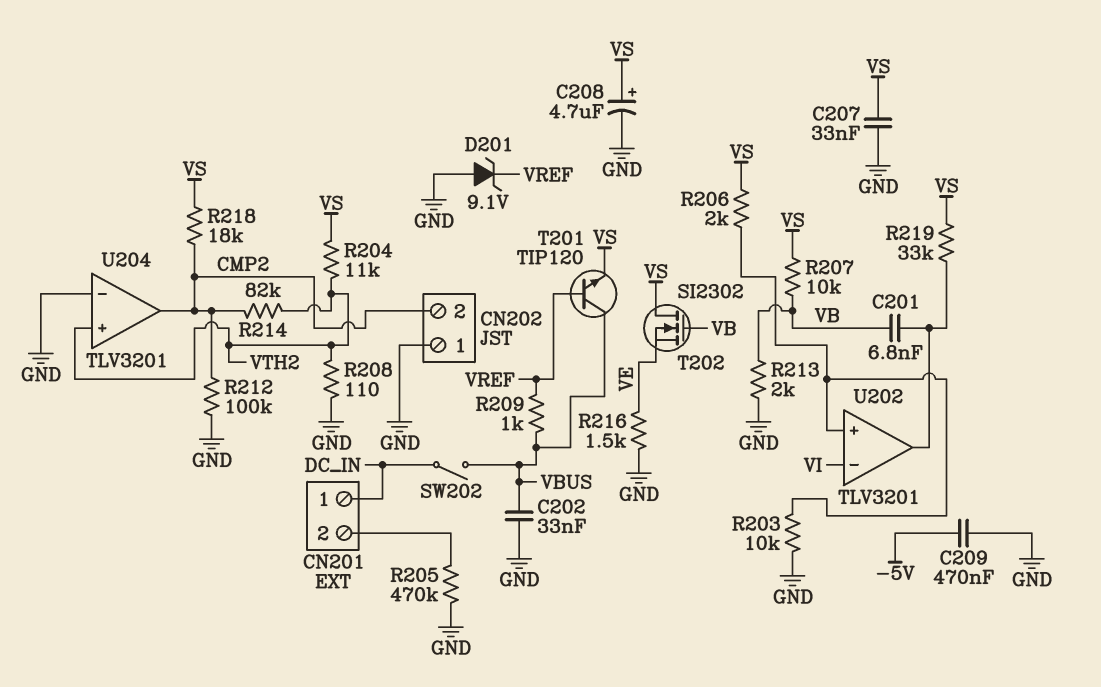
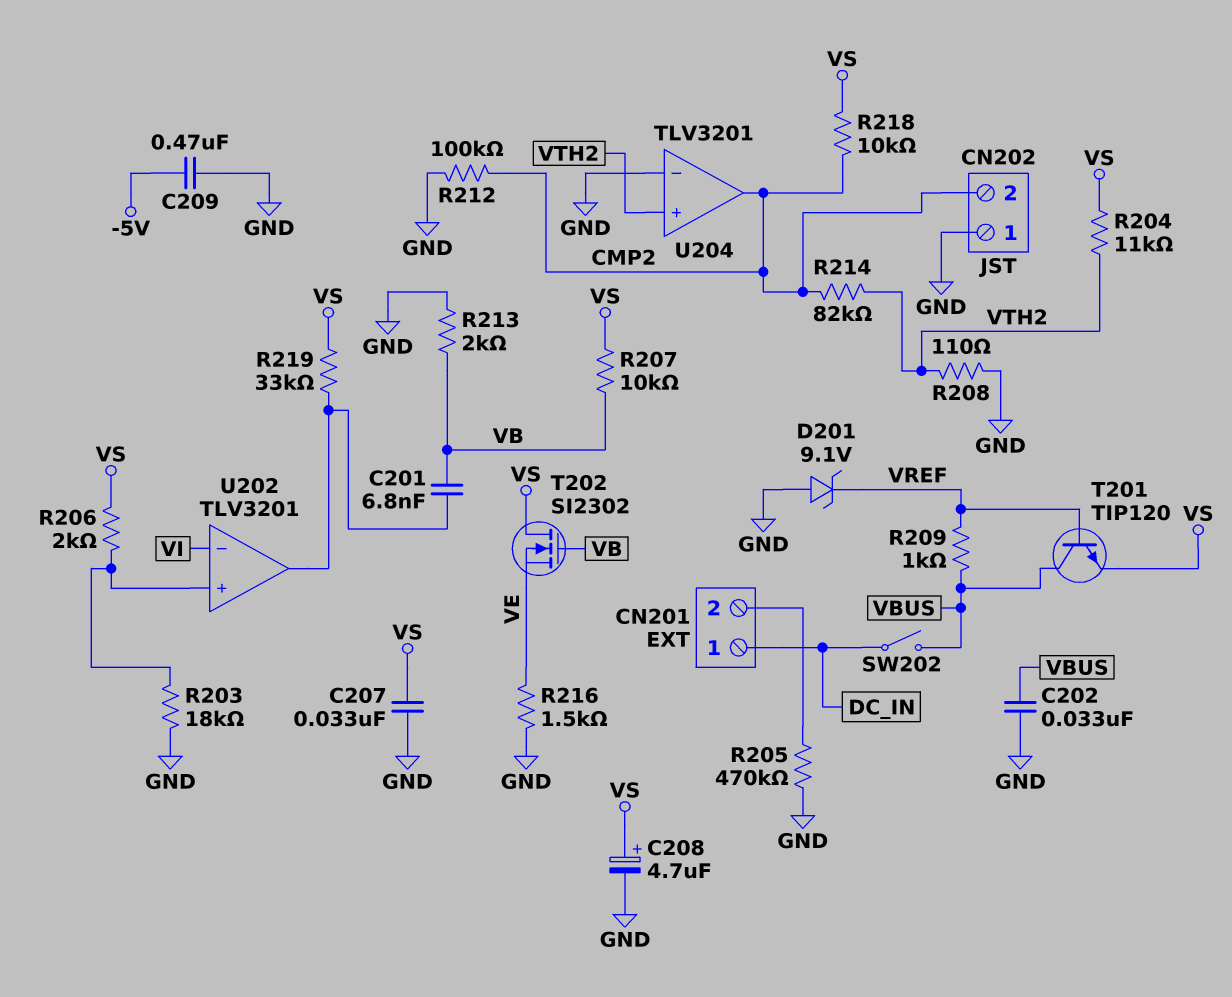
R203: 10k (GND, U202/in+) -> 18k (GND, U202/in+)
R218: 18k (CMP2, VS) -> 10k (CMP2, VS)

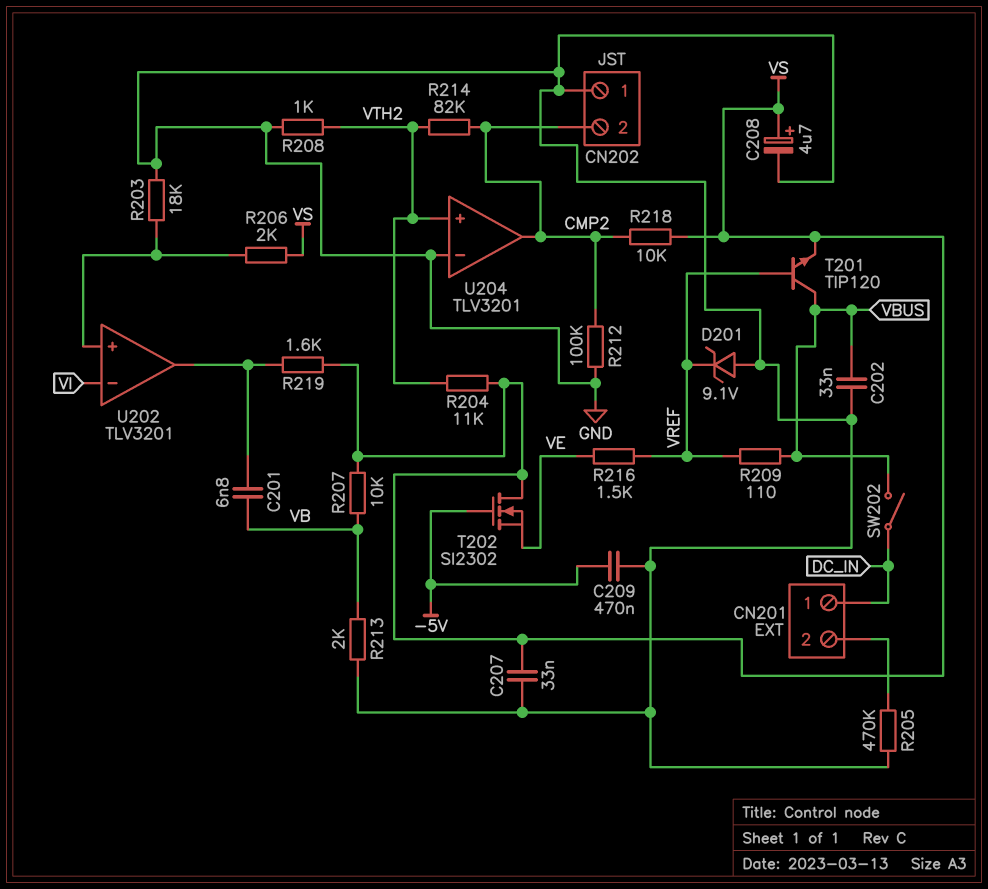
R208: 110 (GND, VTH2) -> 1k (GND, VTH2)
R209: 1k (VBUS, VREF) -> 110 (VBUS, VREF)
R216: 1.5k (GND, VE) -> 1.5k (VE, VREF)
R219: 33k (U202/out, VS) -> 1.6k (U202/out, VS)
T202: NMOS SI2302 (G VB, D VS, S VE) -> NMOS SI2302 (G -5V, D VS, S VE)

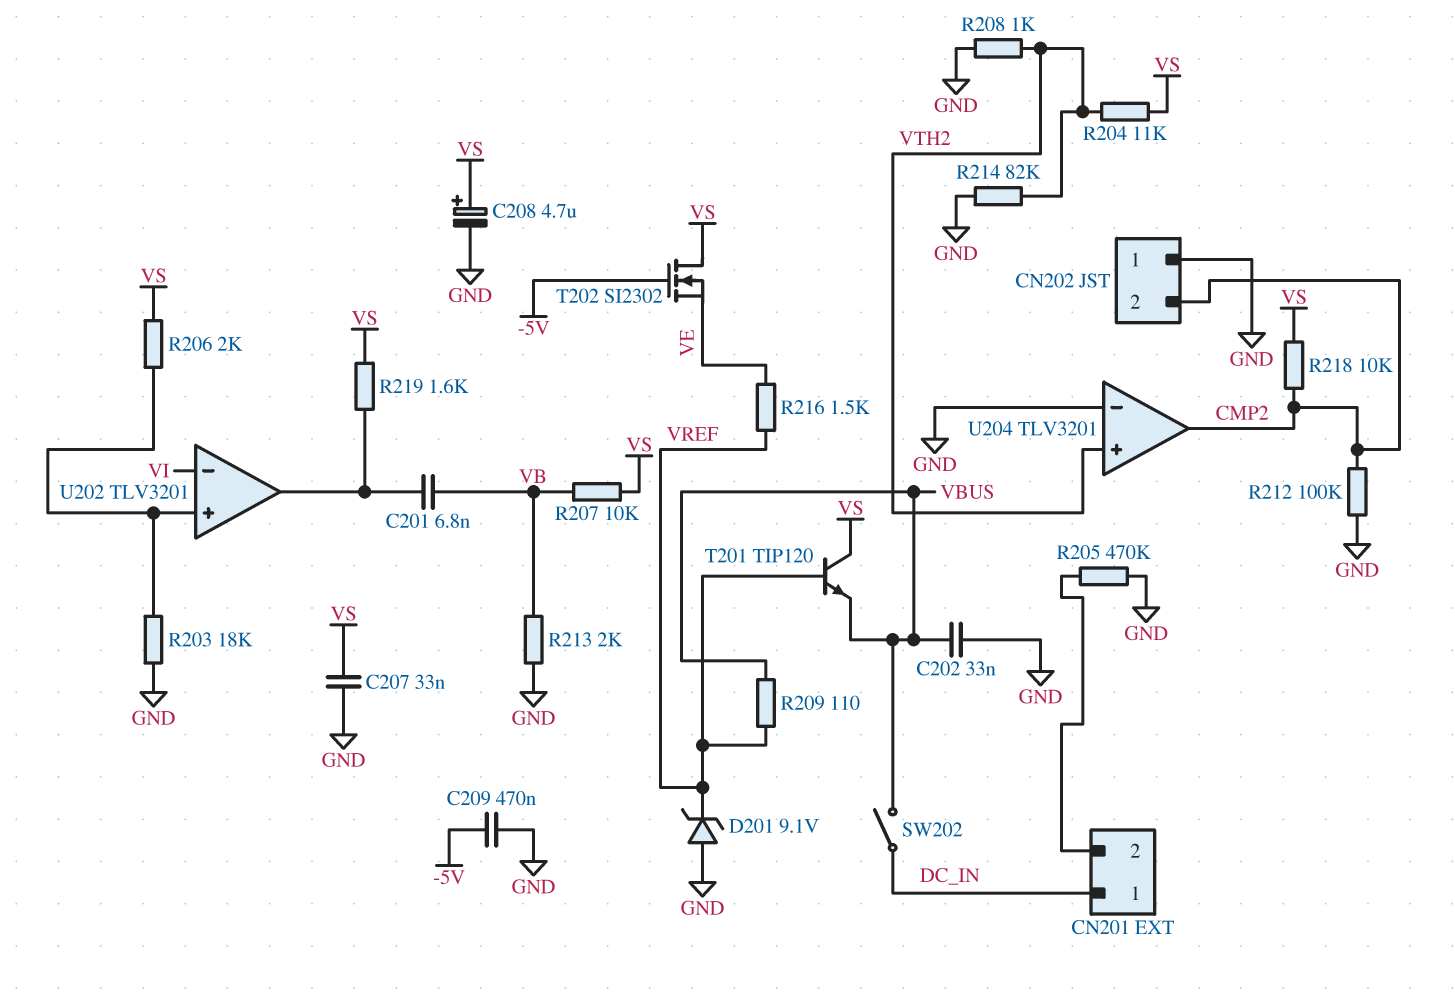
R214: 82k (CMP2, VTH2) -> 82k (GND, VTH2)
T201: NPN TIP120 (B VREF, C VBUS, E VS) -> NPN TIP120 (B VREF, C VS, E VBUS)

